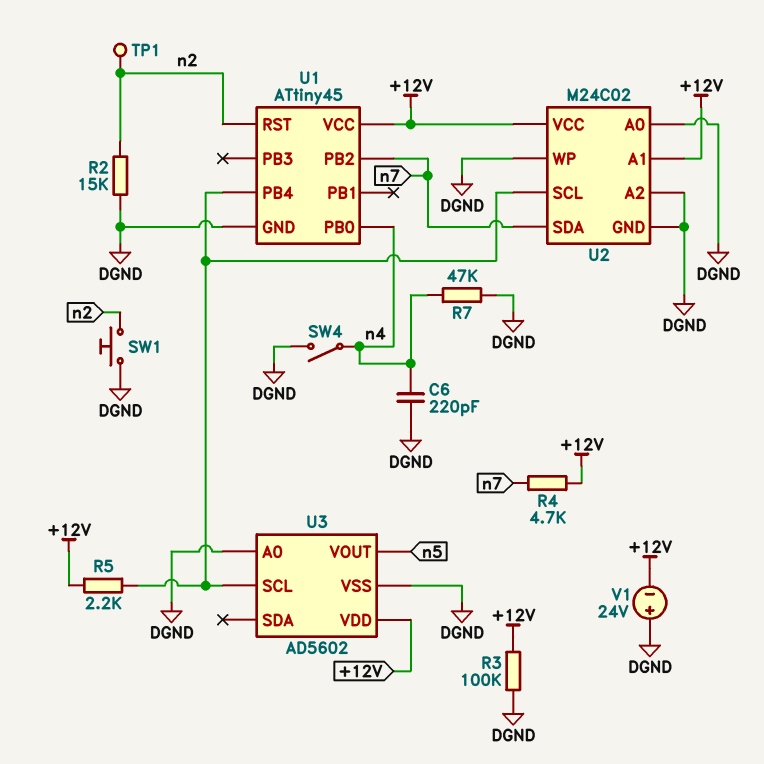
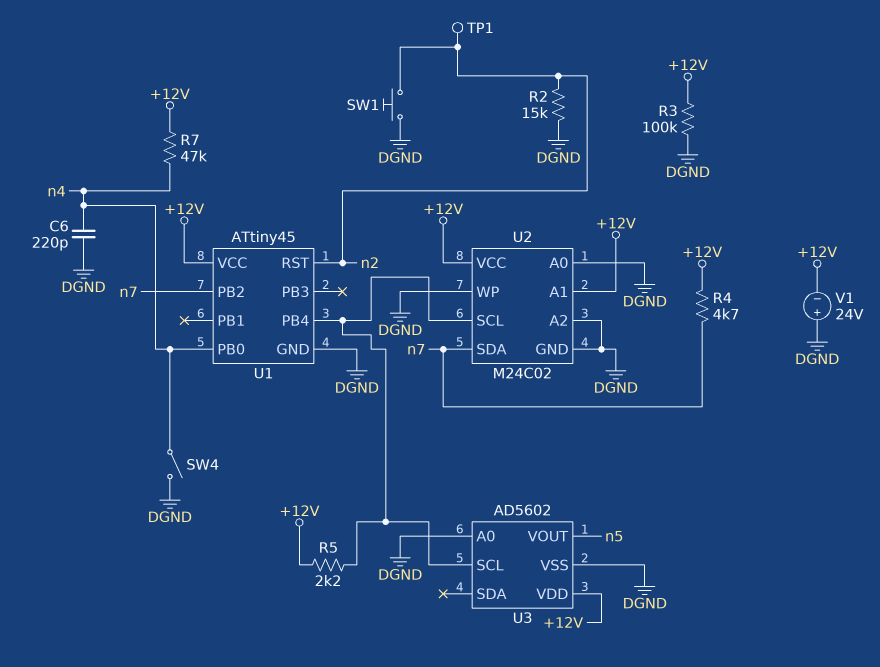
R7: 47k (DGND, n4) -> 47k (+12V, n4)

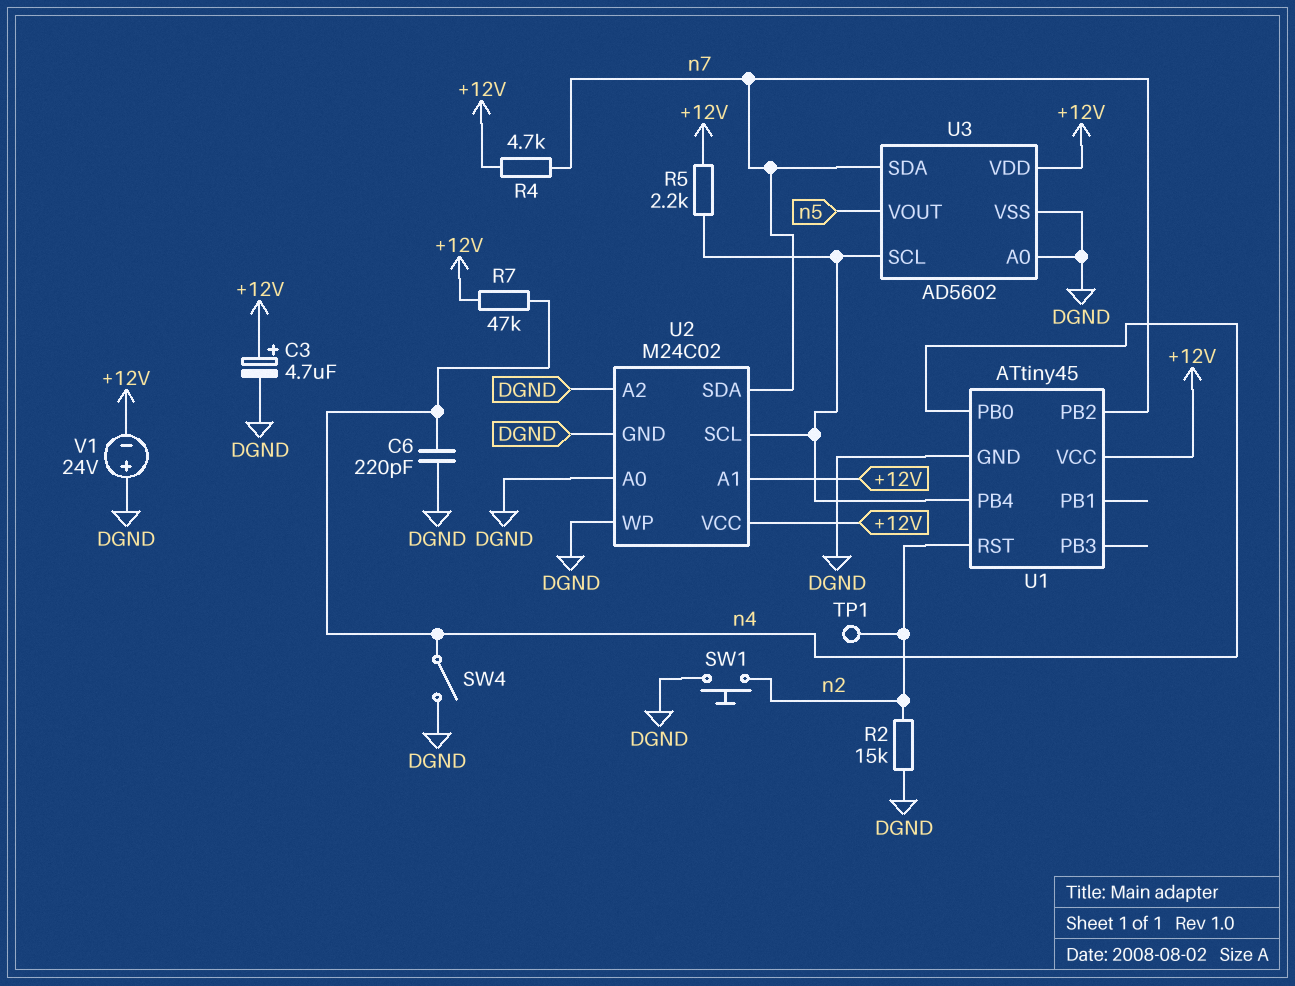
C3: none -> 4.7uF (plus +12V, minus DGND)
R3: 100k (+12V, DGND) -> none
U3 pin SDA: none -> n7

